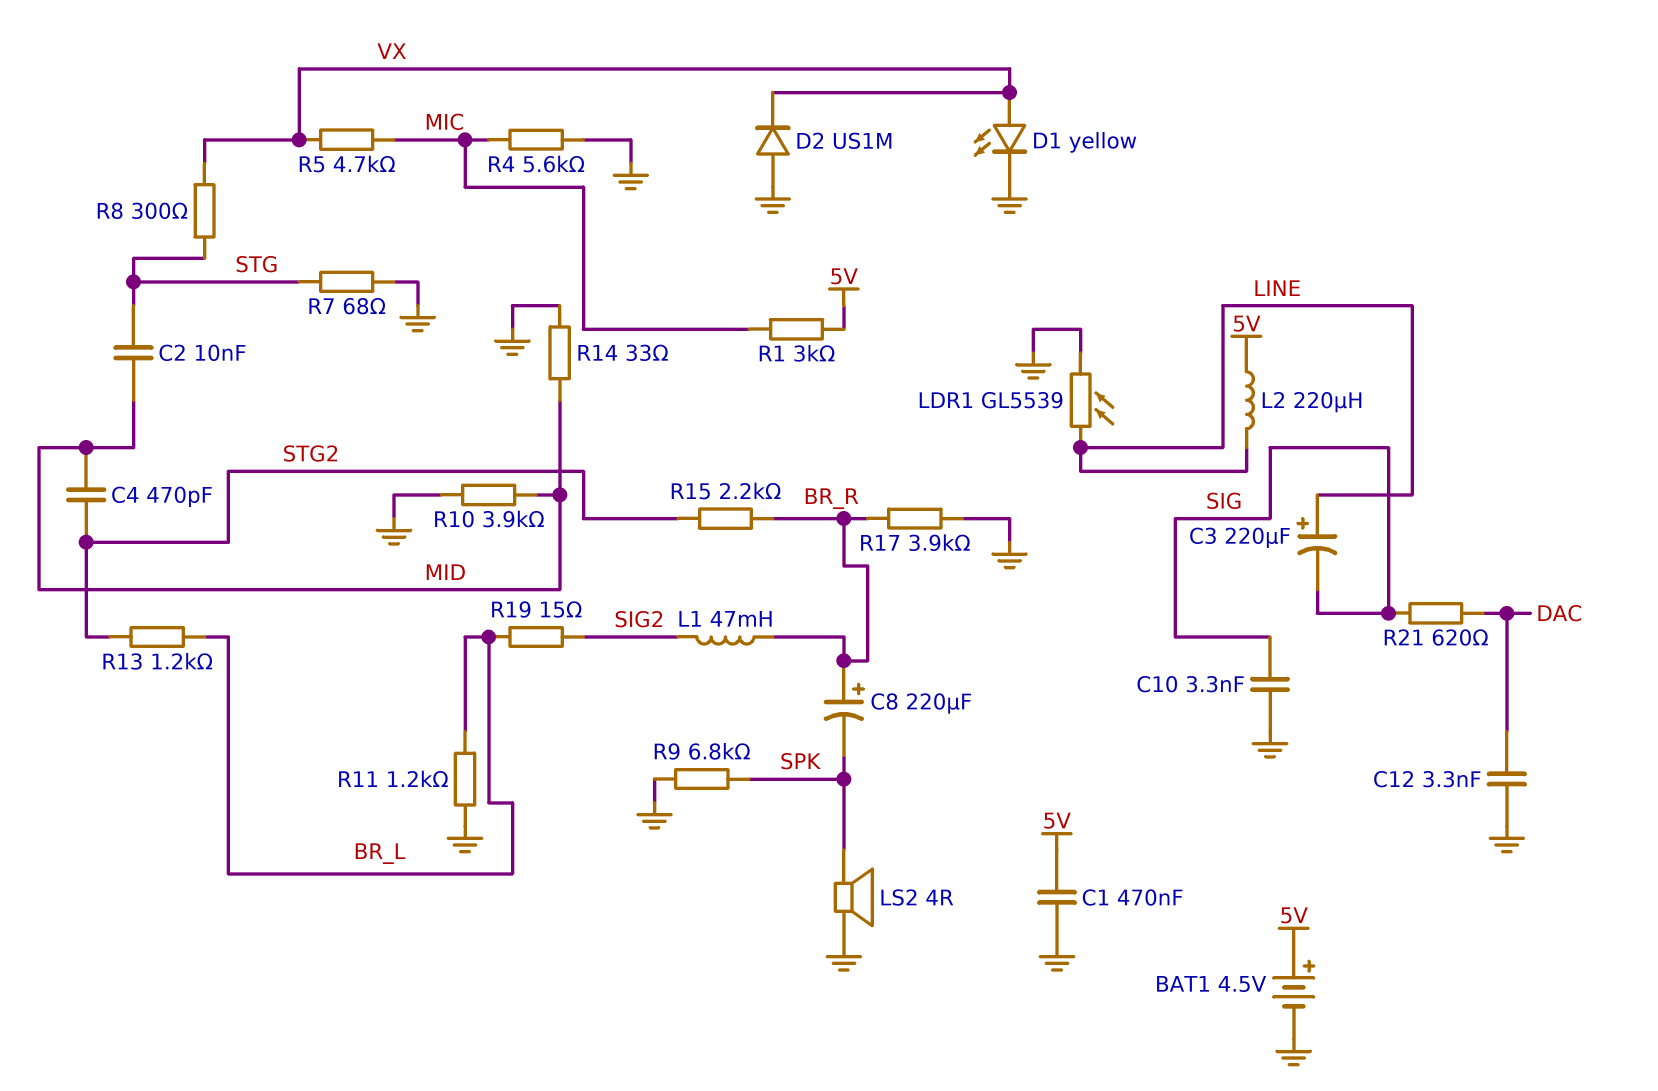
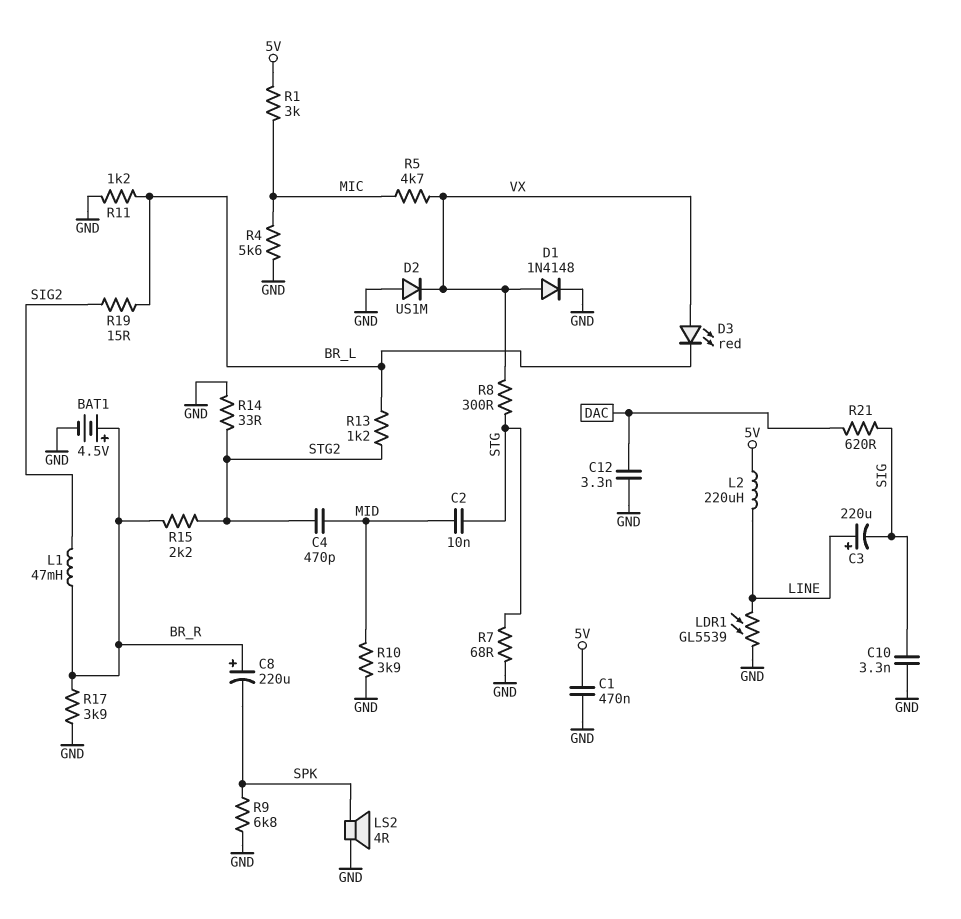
BAT1: 4.5V (plus 5V, minus GND) -> 4.5V (plus BR_R, minus GND)
D1: LED yellow (A VX, K GND) -> diode 1N4148 (A VX, K GND)
D3: none -> LED red (A VX, K BR_L)
R14: 33 (GND, MID) -> 33 (GND, STG2)

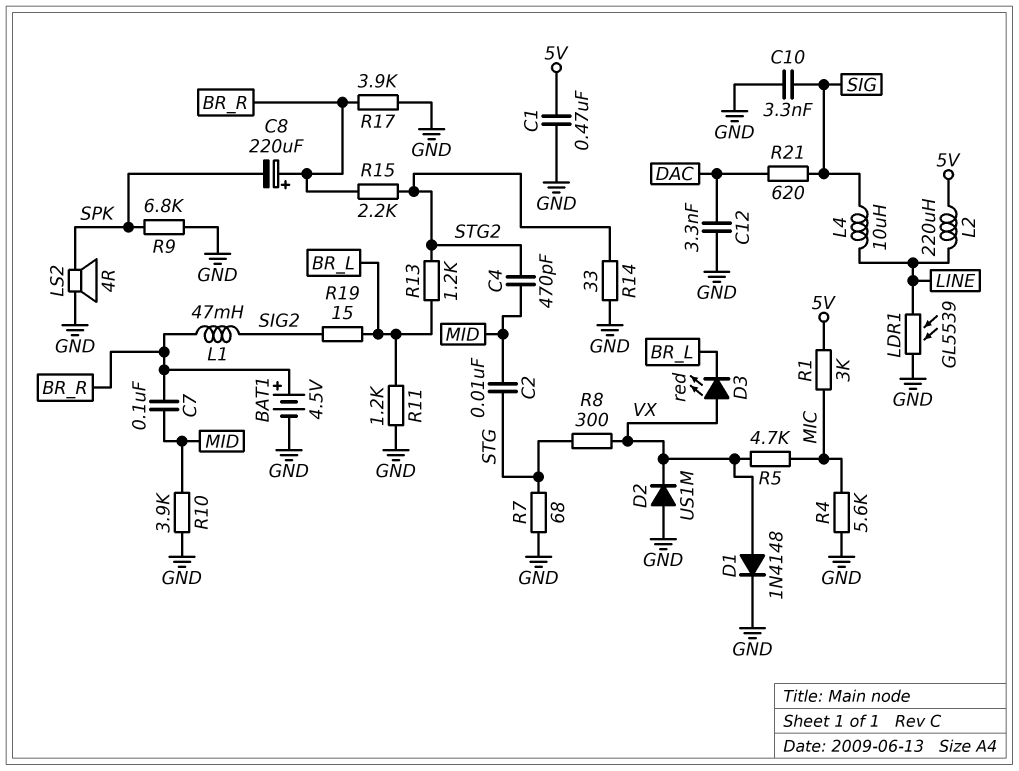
C3: 220uF (plus LINE, minus SIG) -> none
C7: none -> 100nF (BR_R, MID)
L4: none -> 10uH (LINE, SIG)

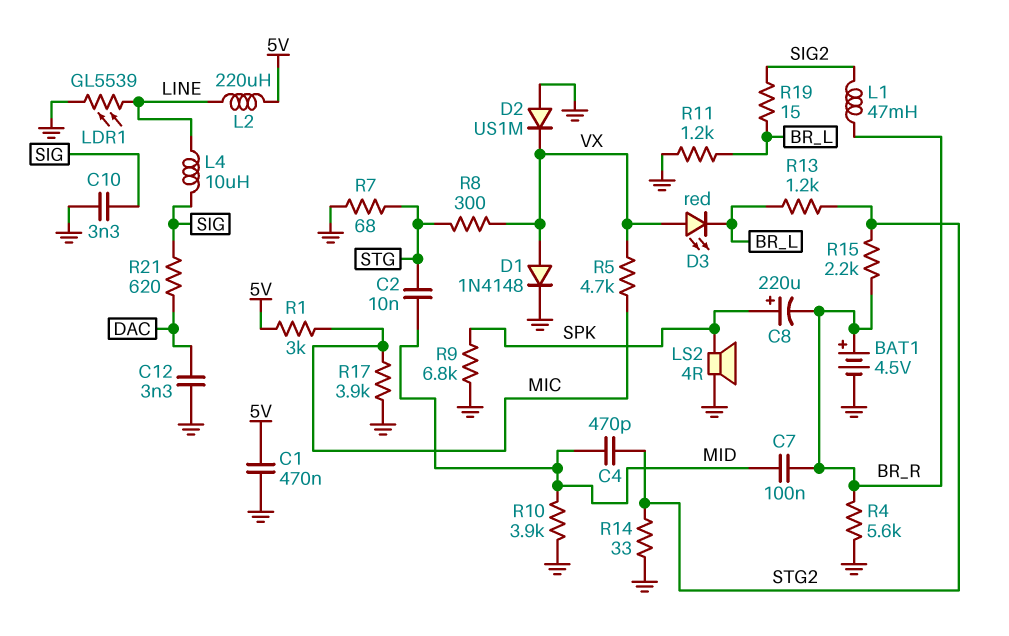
C8: 220uF (plus BR_R, minus SPK) -> 220uF (plus SPK, minus BR_R)
R4: 5.6k (GND, MIC) -> 5.6k (BR_R, GND)
R17: 3.9k (BR_R, GND) -> 3.9k (GND, MIC)

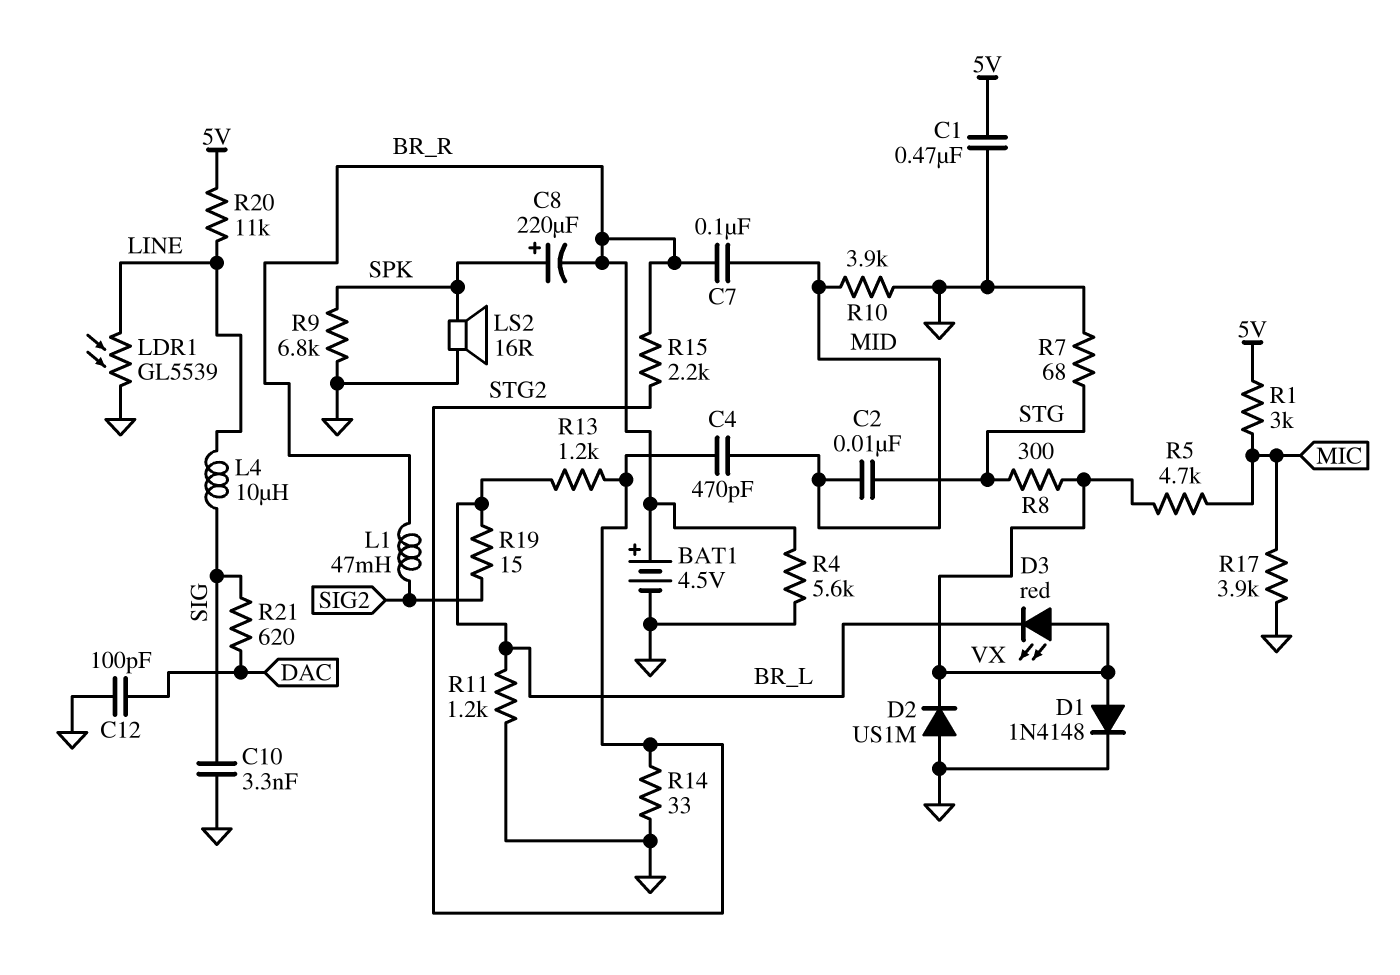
C12: 3.3nF (DAC, GND) -> 100pF (DAC, GND)
L2: 220uH (5V, LINE) -> none
LS2: speaker 4R (GND, SPK) -> speaker 16R (GND, SPK)
R20: none -> 11k (5V, LINE)

